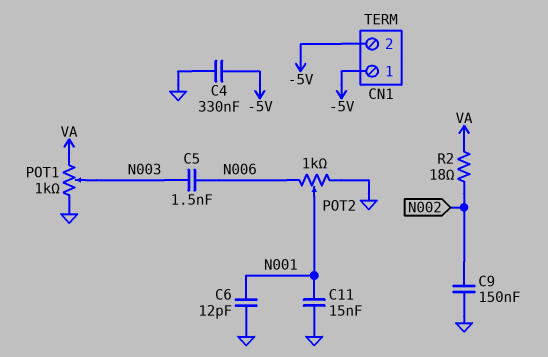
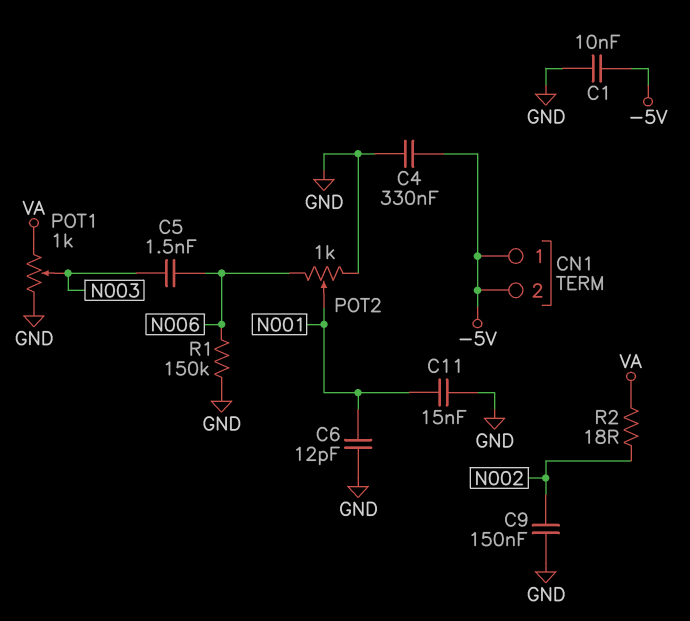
C1: none -> 10nF (-5V, GND)
R1: none -> 150k (GND, N006)

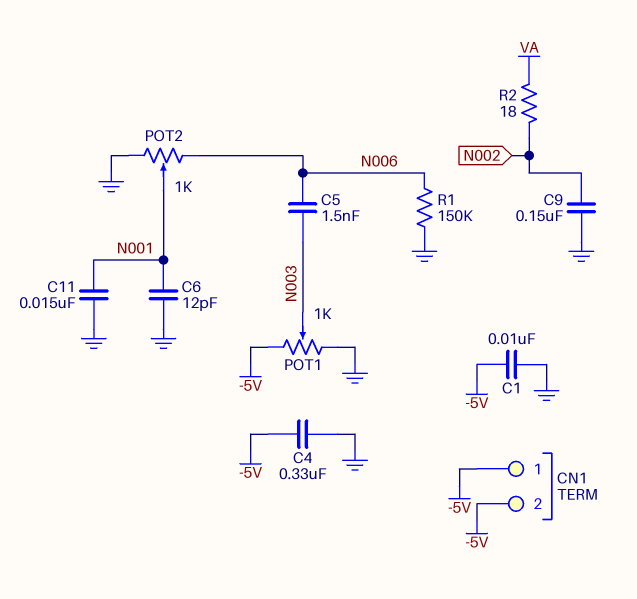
POT1: 1k (GND, VA, wiper N003) -> 1k (-5V, GND, wiper N003)

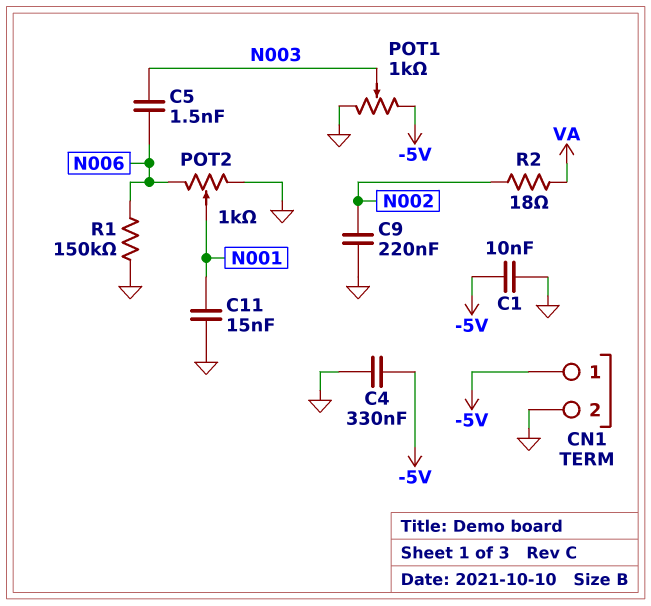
C6: 12pF (GND, N001) -> none
C9: 150nF (GND, N002) -> 220nF (GND, N002)
CN1 pin 2: -5V -> GND

